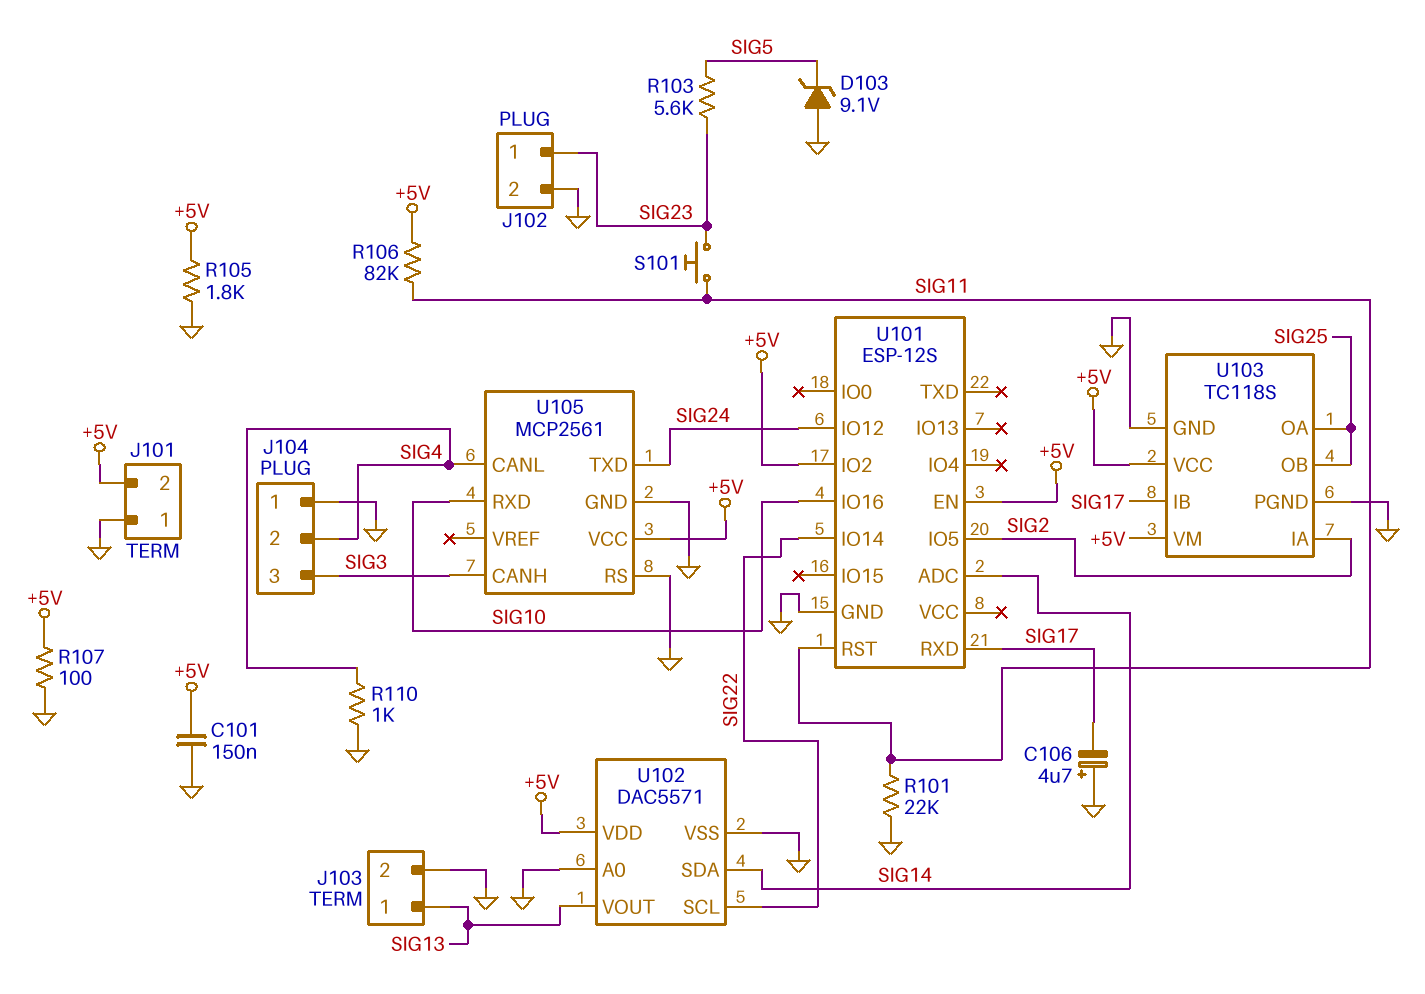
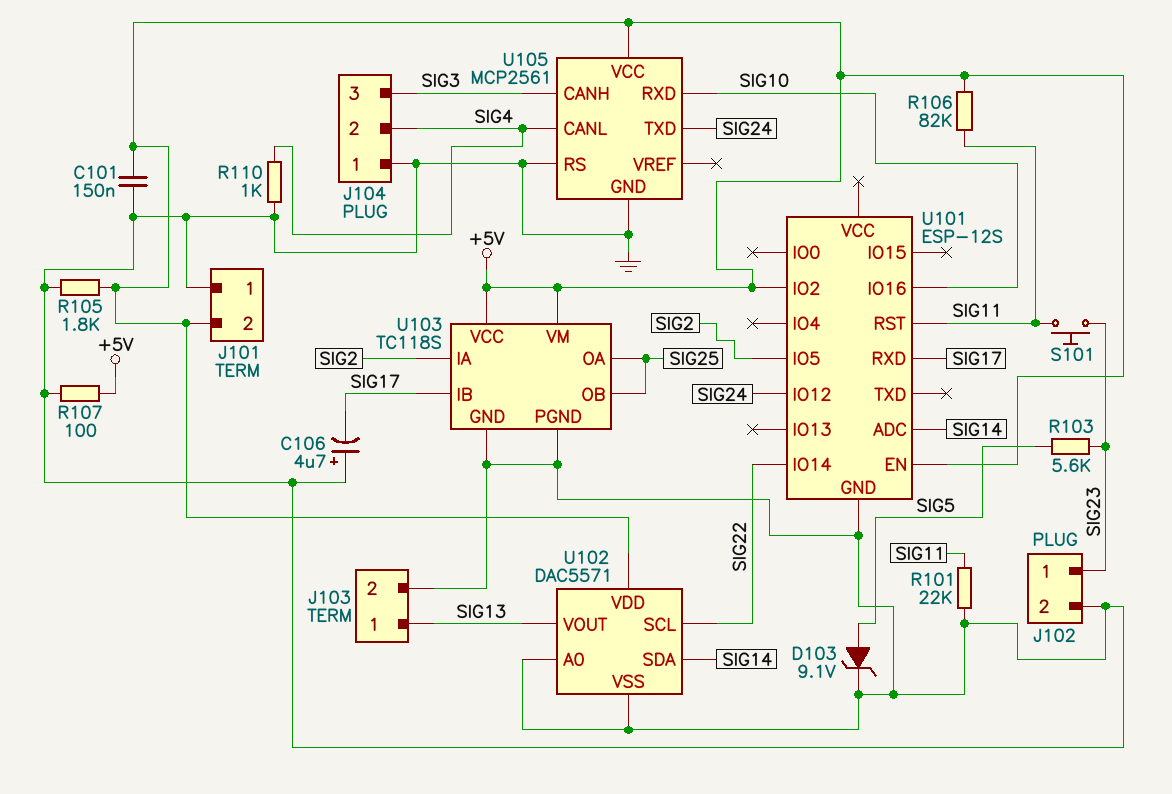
D103: zener 9.1V (A GND, K SIG5) -> zener 9.1V (A SIG5, K GND)

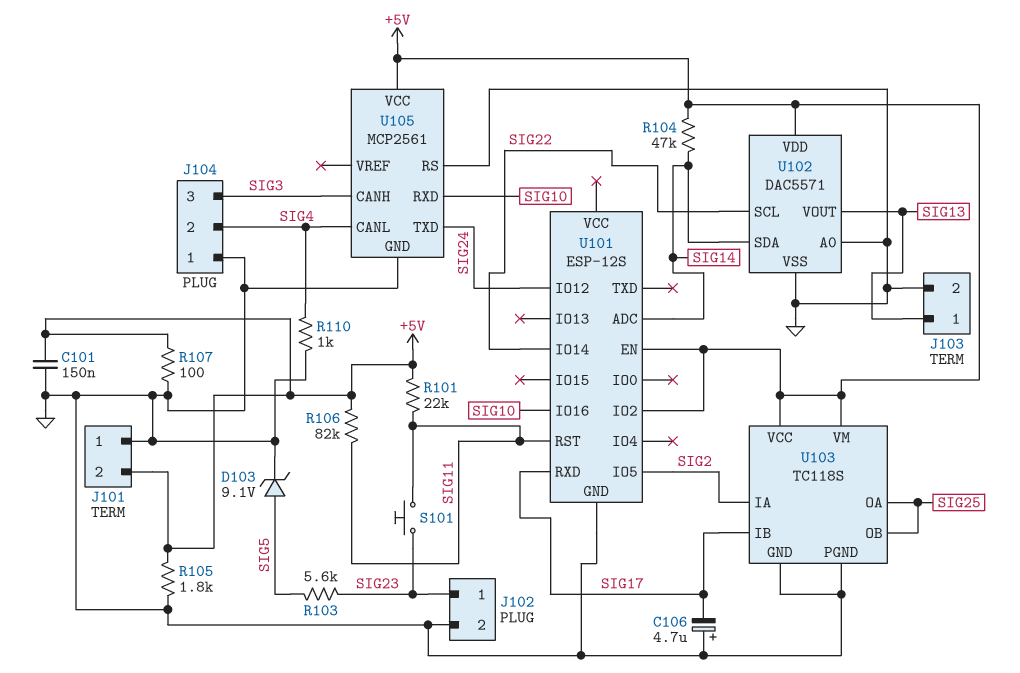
R101: 22k (GND, SIG11) -> 22k (+5V, SIG11)
R104: none -> 47k (+5V, SIG14)

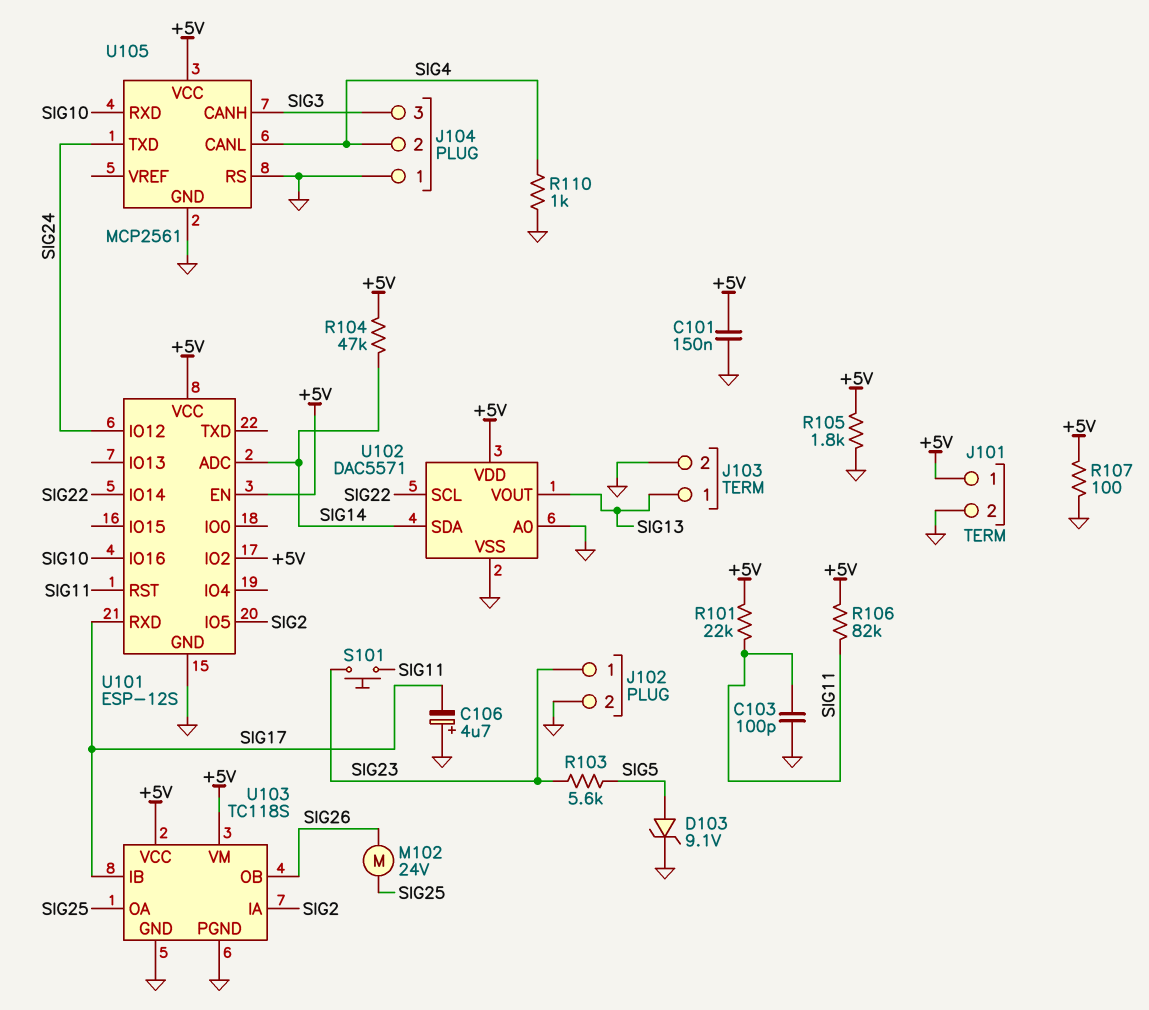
C103: none -> 100pF (GND, SIG11)
J101 pin 1: GND -> +5V
J101 pin 2: +5V -> GND
M102: none -> motor 24V (SIG25, SIG26)
U101 pin VCC: none -> +5V
U103 pin OB: SIG25 -> SIG26

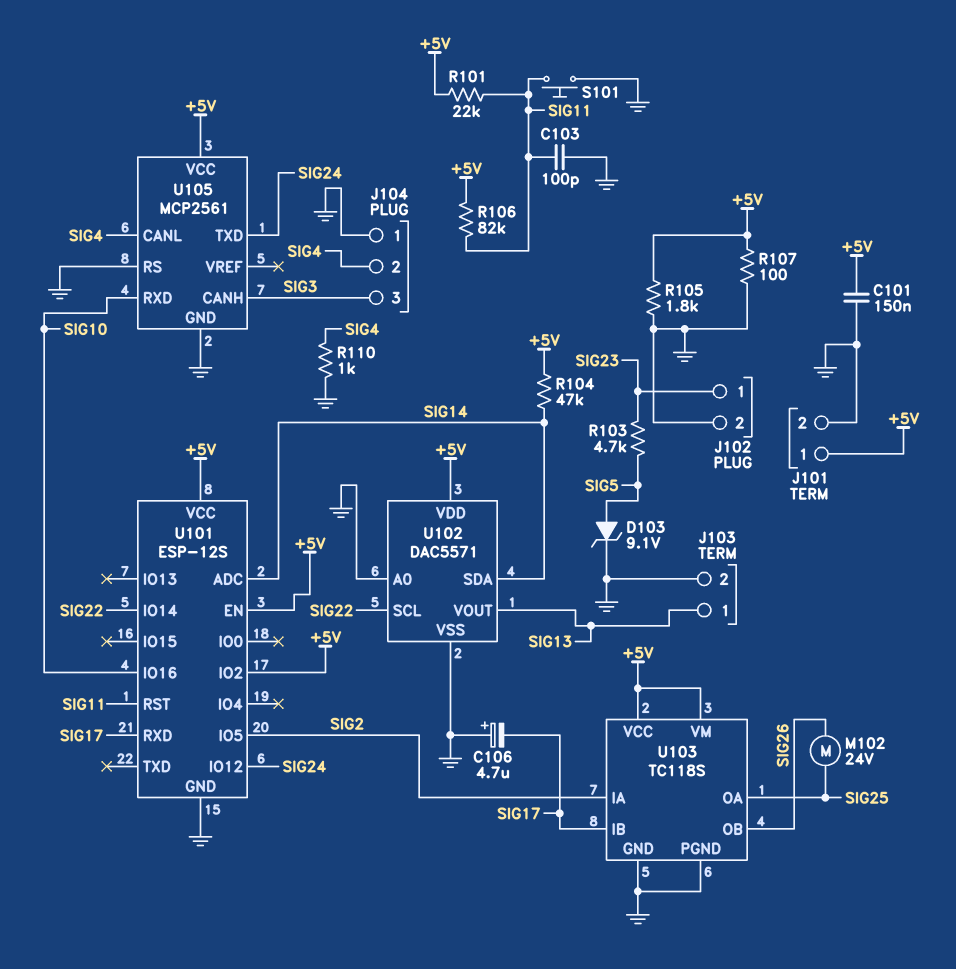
R103: 5.6k (SIG5, SIG23) -> 4.7k (SIG5, SIG23)
S101: button (SIG11, SIG23) -> button (GND, SIG11)

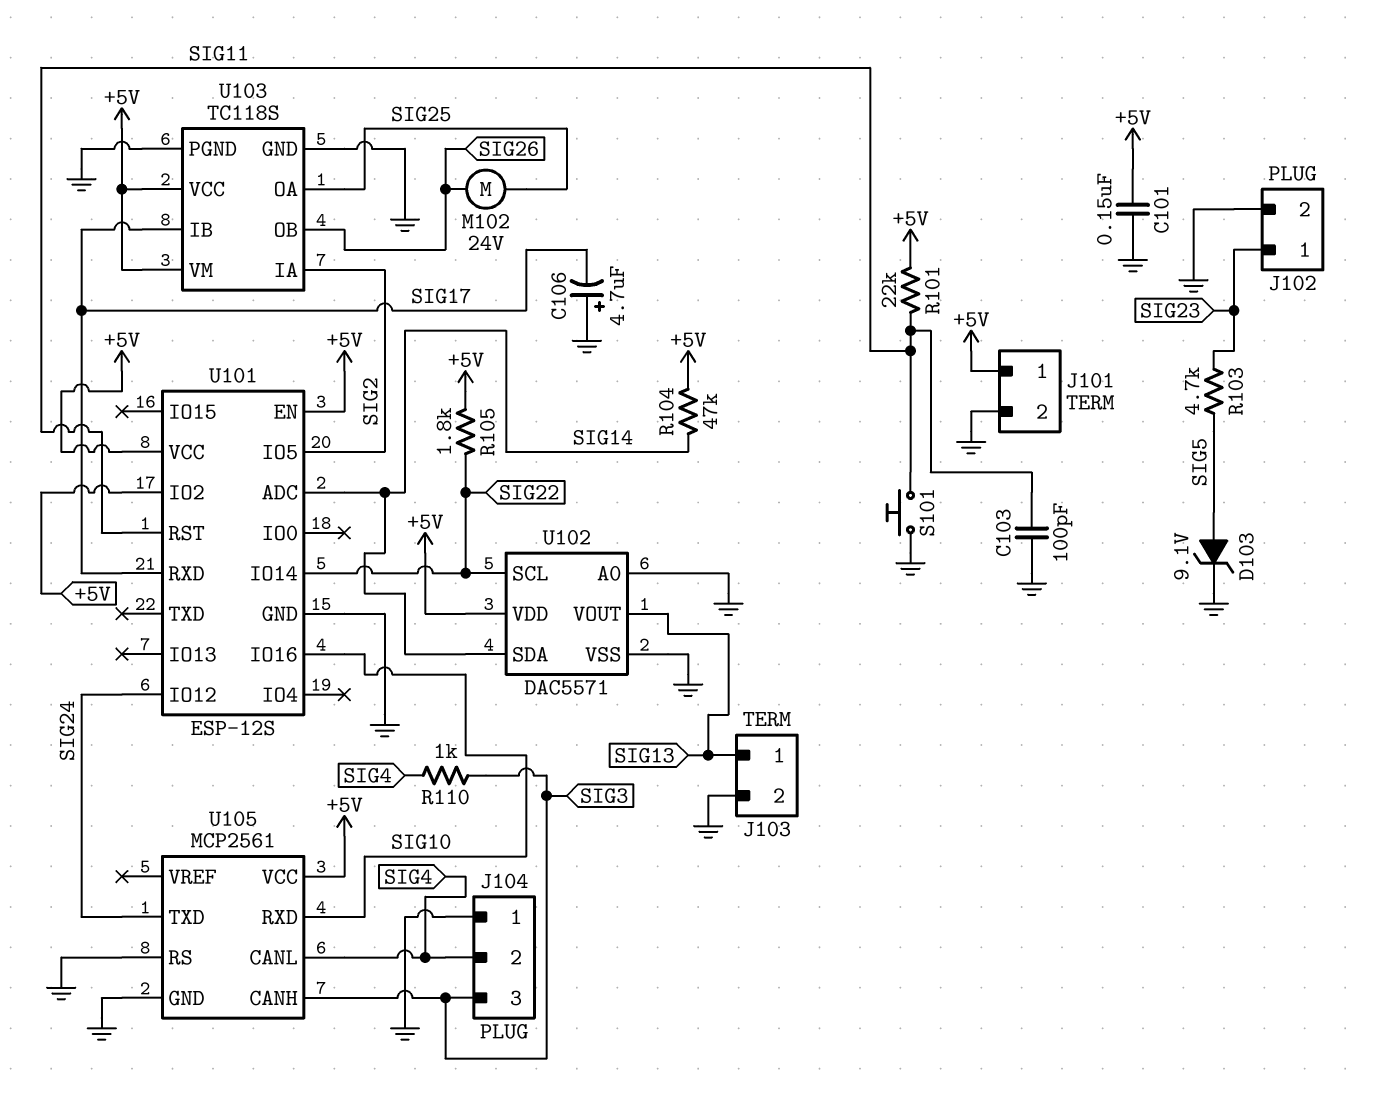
R105: 1.8k (+5V, GND) -> 1.8k (+5V, SIG22)
R106: 82k (+5V, SIG11) -> none
R107: 100 (+5V, GND) -> none
R110: 1k (GND, SIG4) -> 1k (SIG3, SIG4)

